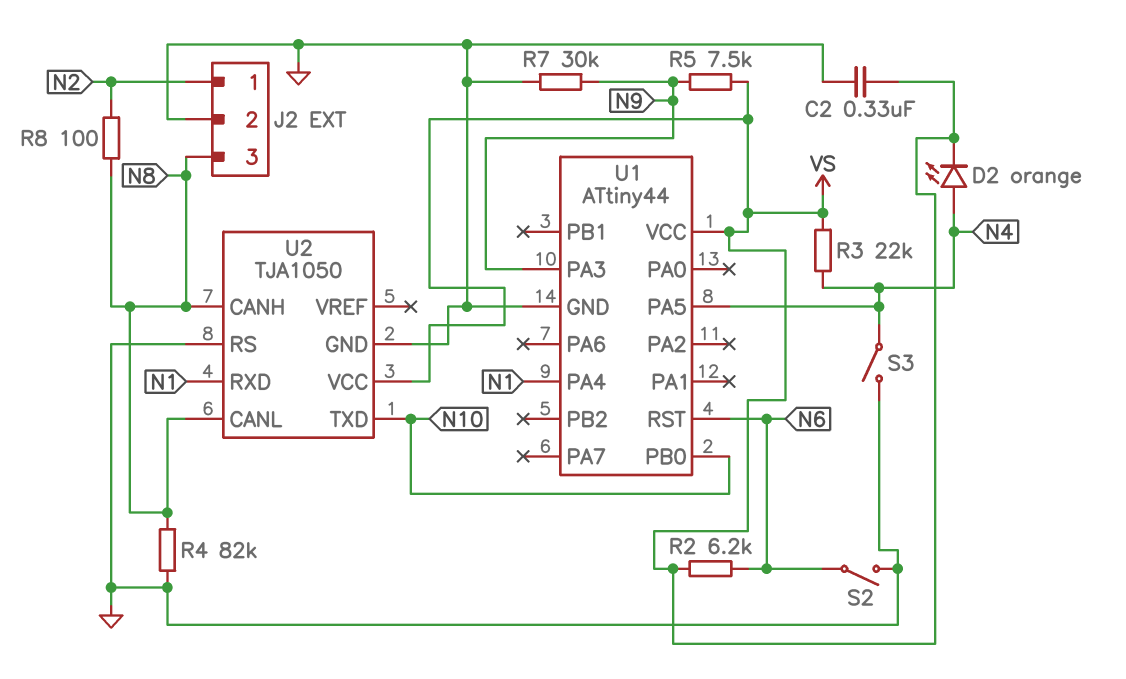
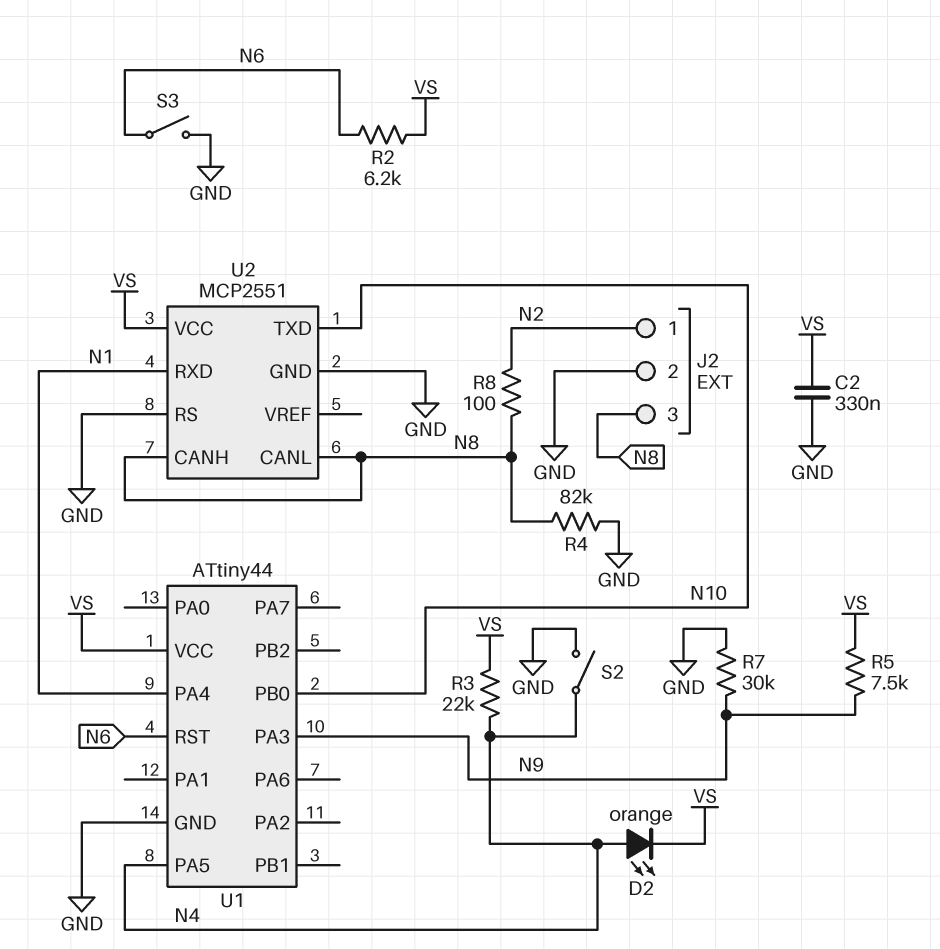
S2: switch (GND, N6) -> switch (GND, N4)
S3: switch (GND, N4) -> switch (GND, N6)
U2: TJA1050 -> MCP2551

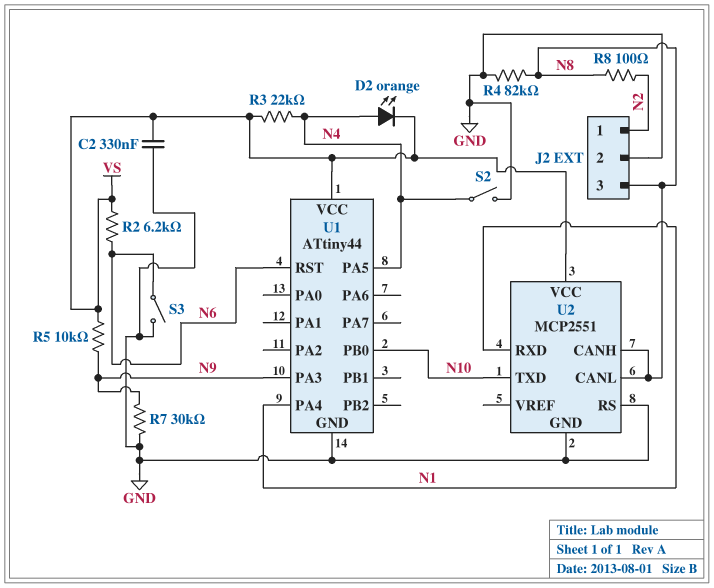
R5: 7.5k (N9, VS) -> 10k (N9, VS)

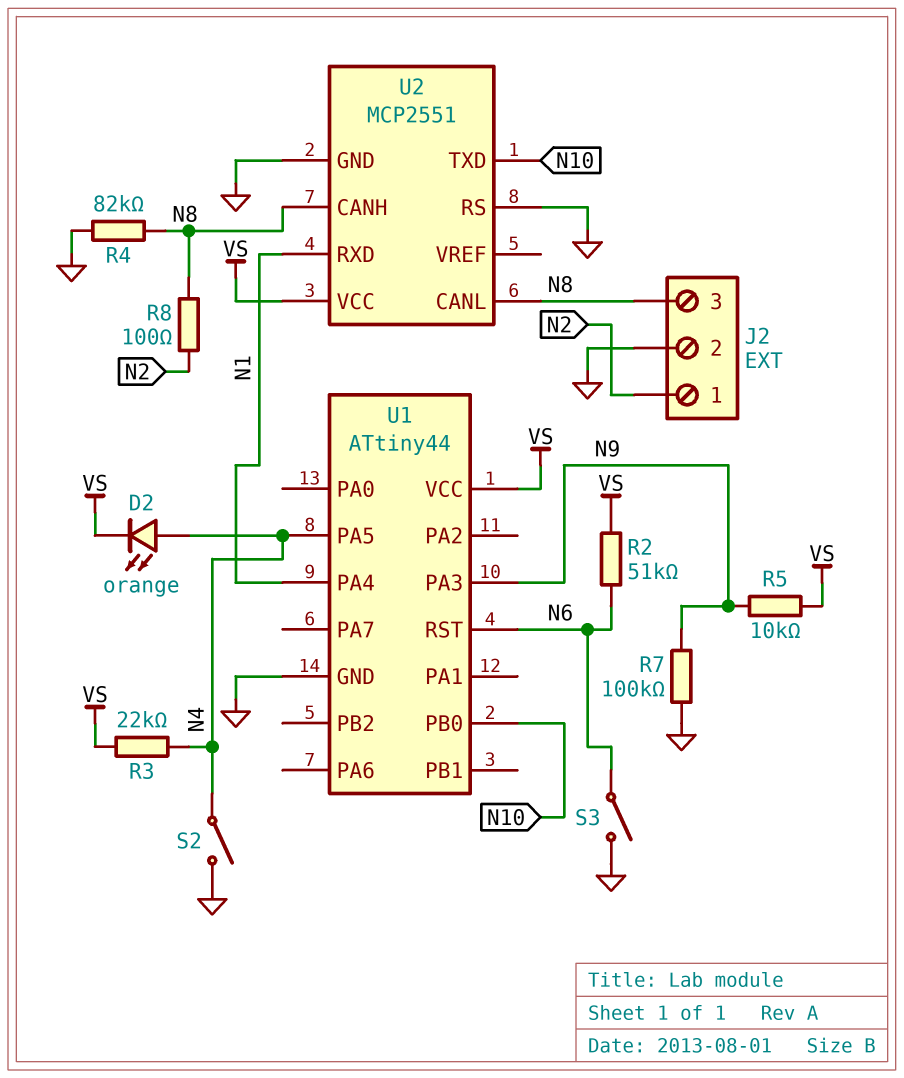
C2: 330nF (GND, VS) -> none
R2: 6.2k (N6, VS) -> 51k (N6, VS)
R7: 30k (GND, N9) -> 100k (GND, N9)

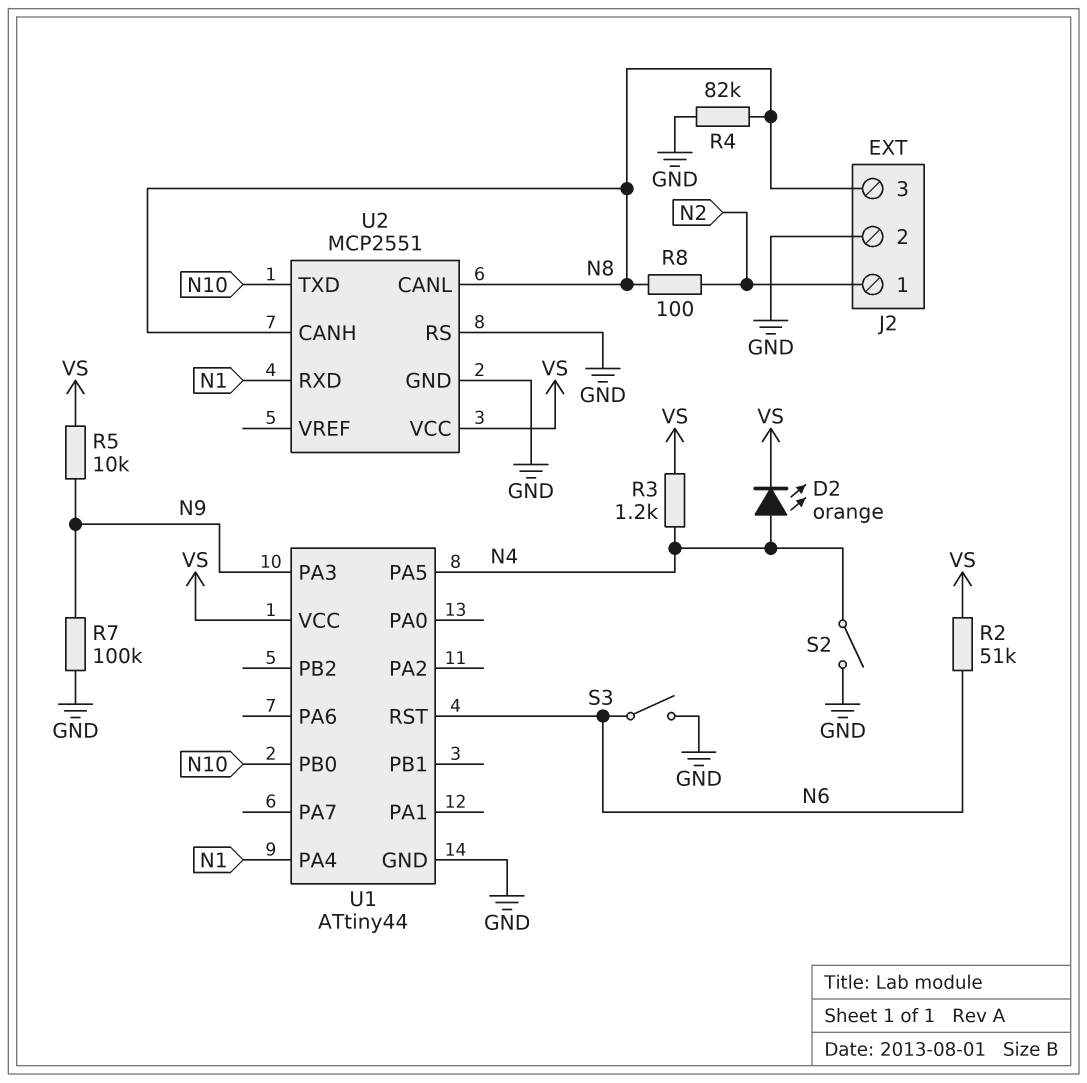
R3: 22k (N4, VS) -> 1.2k (N4, VS)

